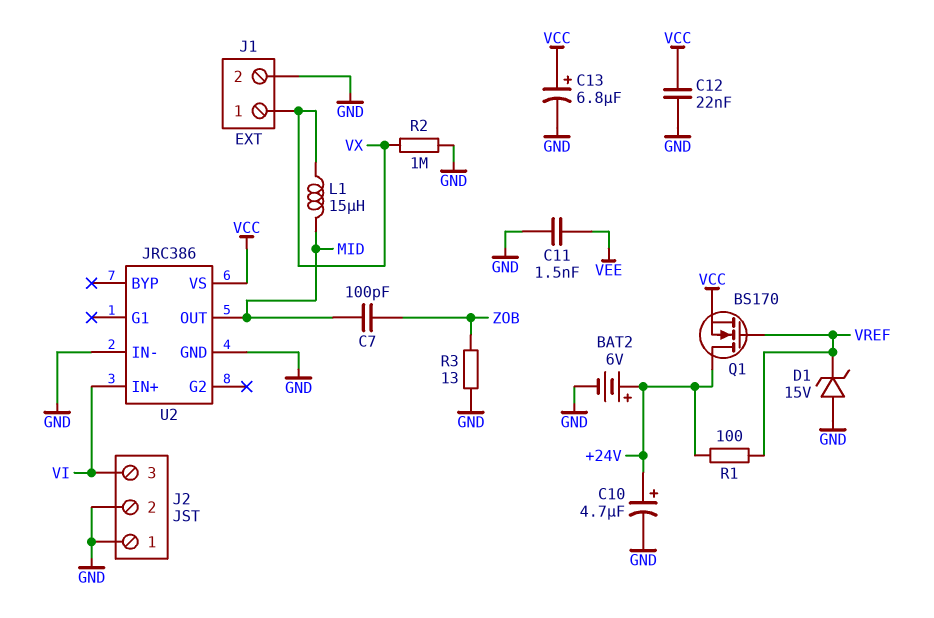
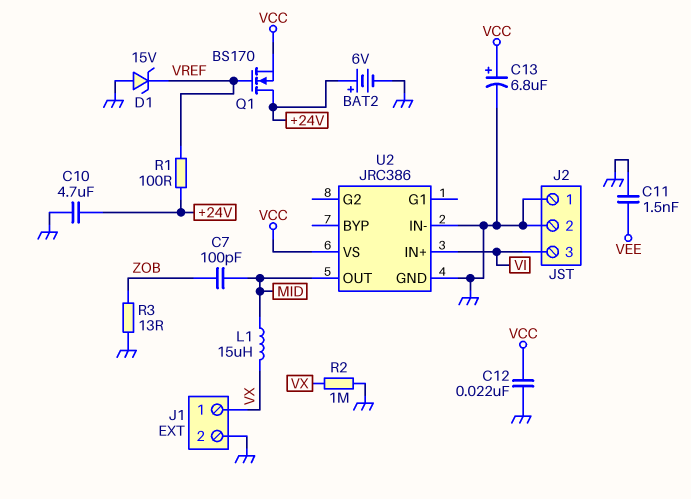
C10: 4.7uF (plus +24V, minus GND) -> 4.7uF (+24V, GND)

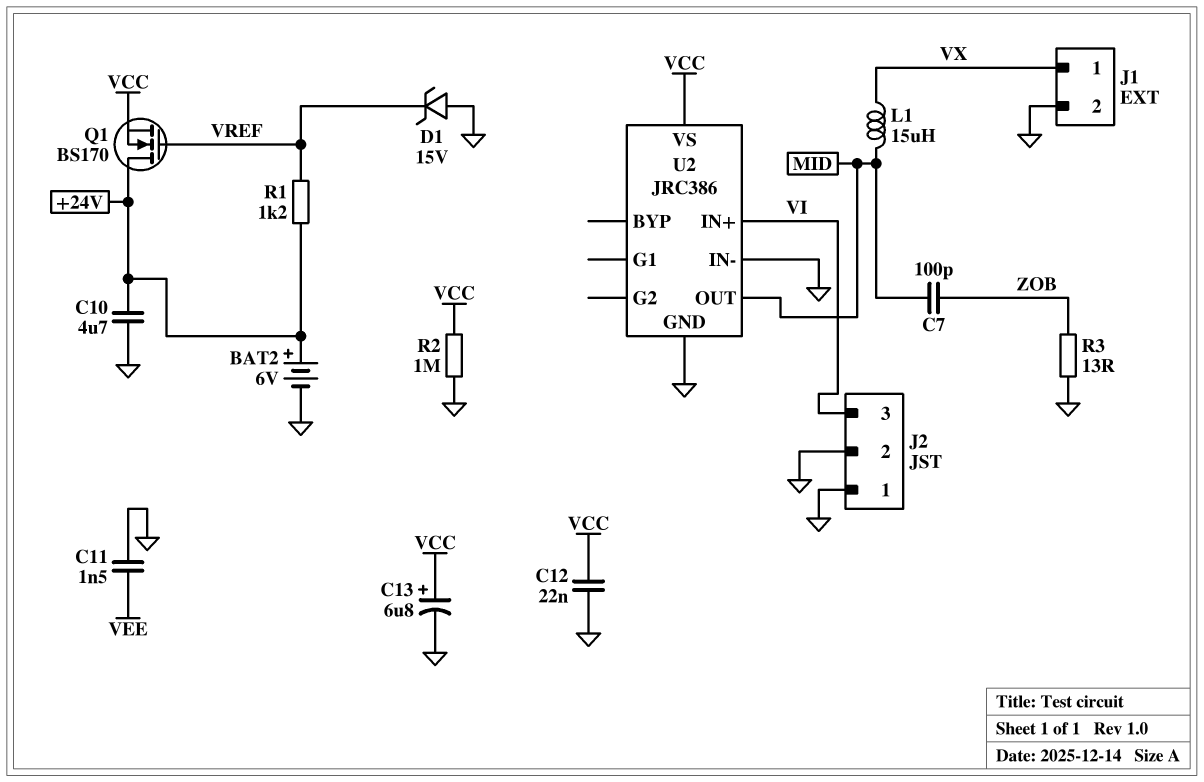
R1: 100 (+24V, VREF) -> 1.2k (+24V, VREF)
R2: 1M (GND, VX) -> 1M (GND, VCC)

